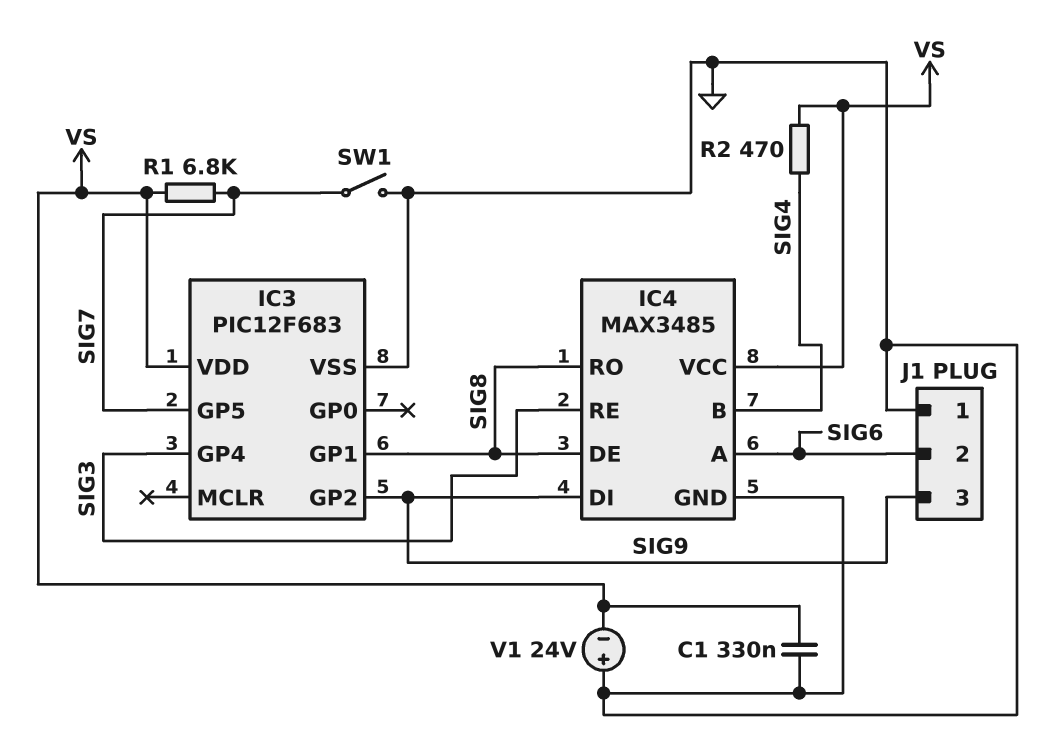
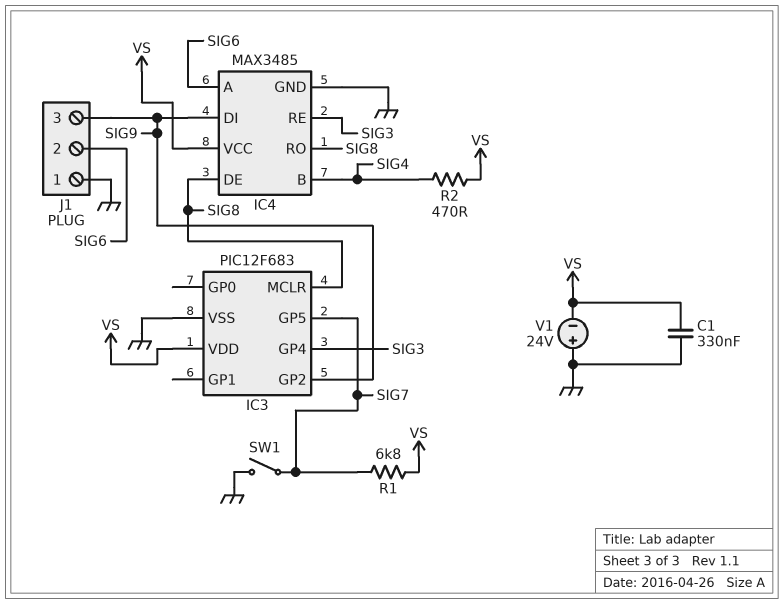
IC3 pin GP1: SIG8 -> none
IC3 pin MCLR: none -> SIG8

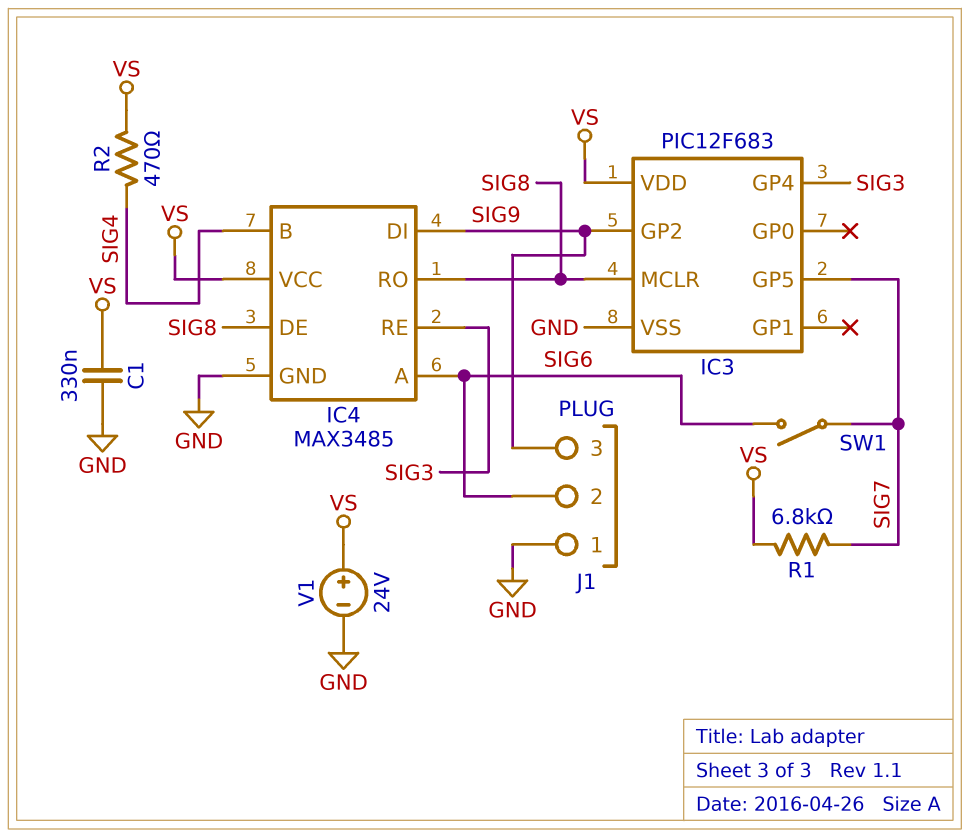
SW1: switch (GND, SIG7) -> switch (SIG6, SIG7)
V1: 24V (plus GND, minus VS) -> 24V (plus VS, minus GND)

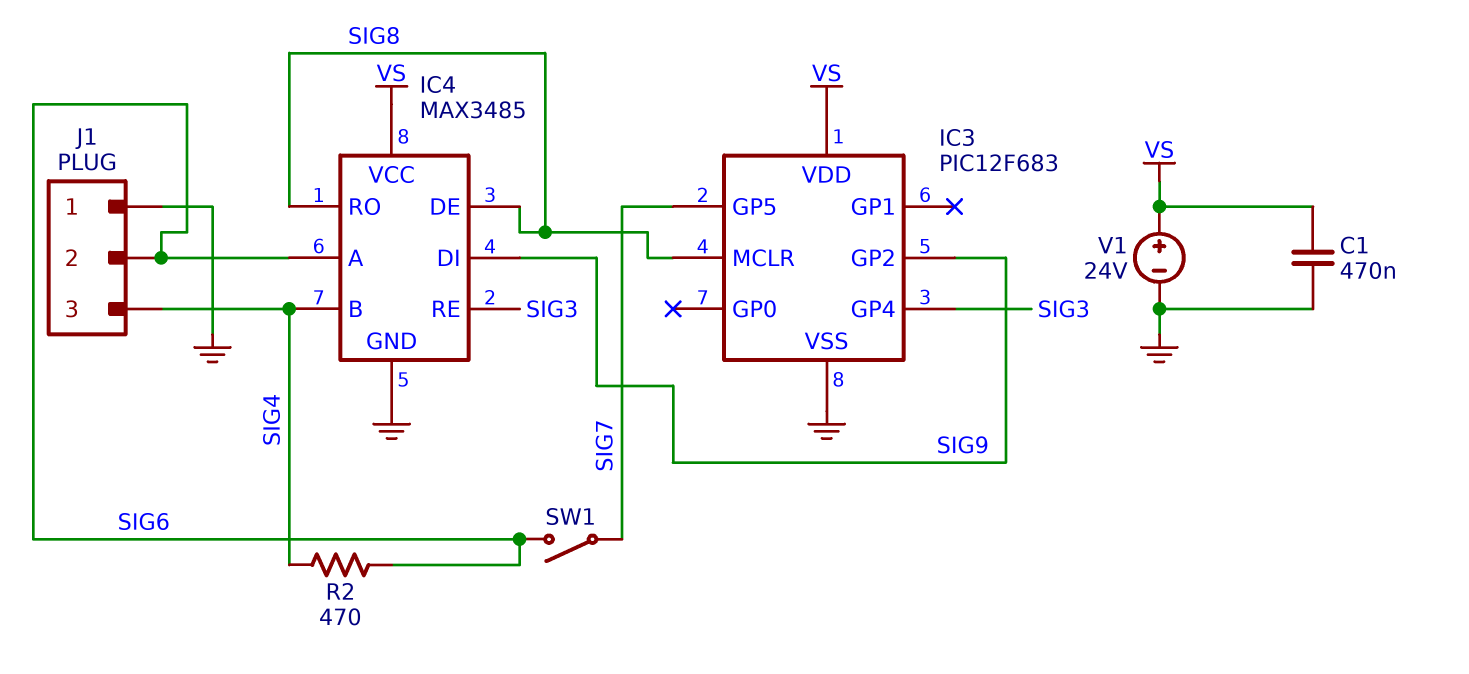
C1: 330nF (GND, VS) -> 470nF (GND, VS)
J1 pin 3: SIG9 -> SIG4
R1: 6.8k (SIG7, VS) -> none
R2: 470 (SIG4, VS) -> 470 (SIG4, SIG6)

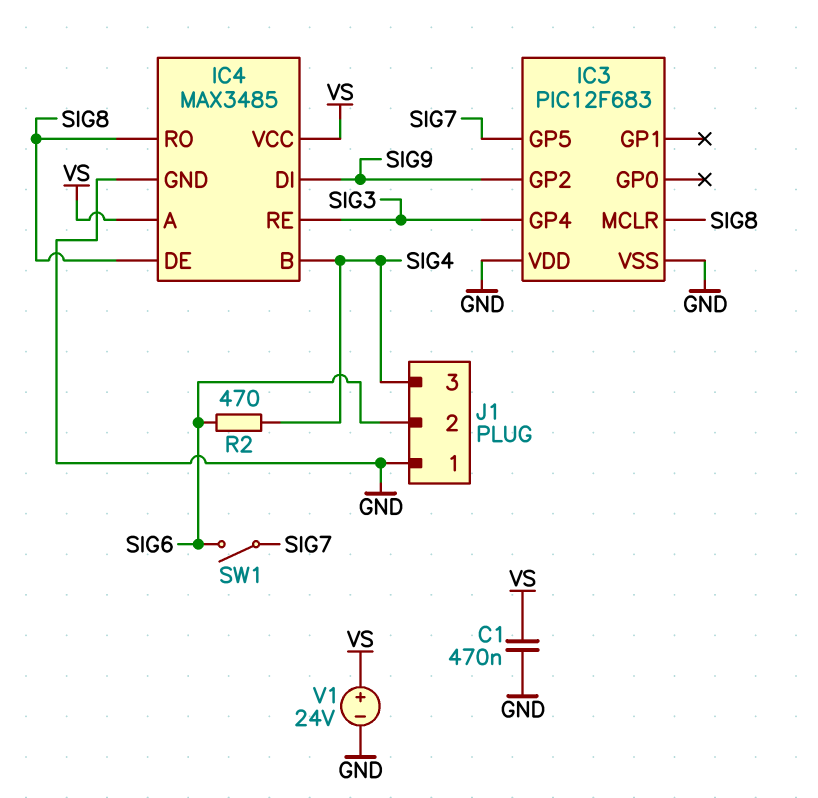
IC3 pin VDD: VS -> GND
IC4 pin A: SIG6 -> VS

